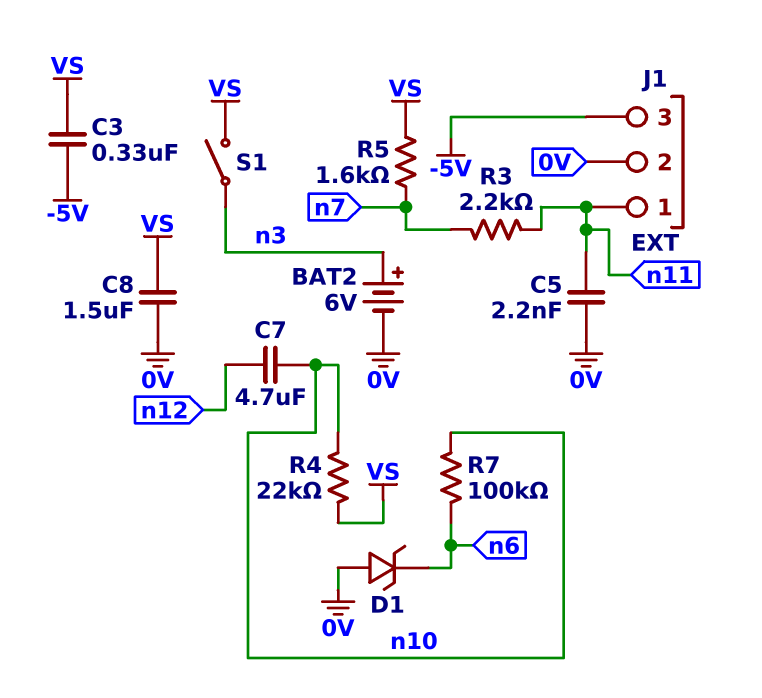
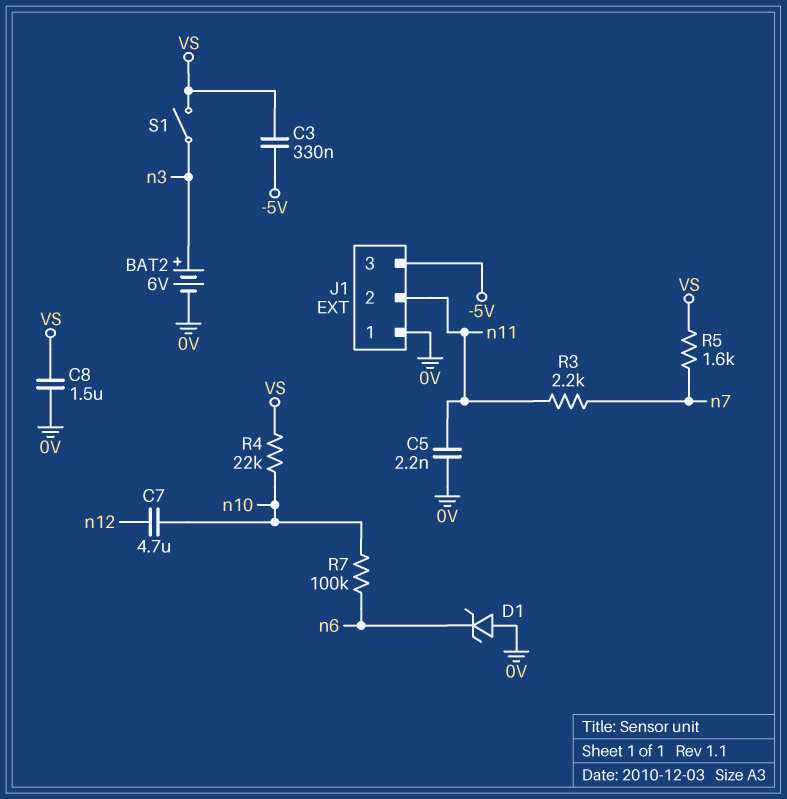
J1 pin 1: n11 -> 0V
J1 pin 2: 0V -> n11

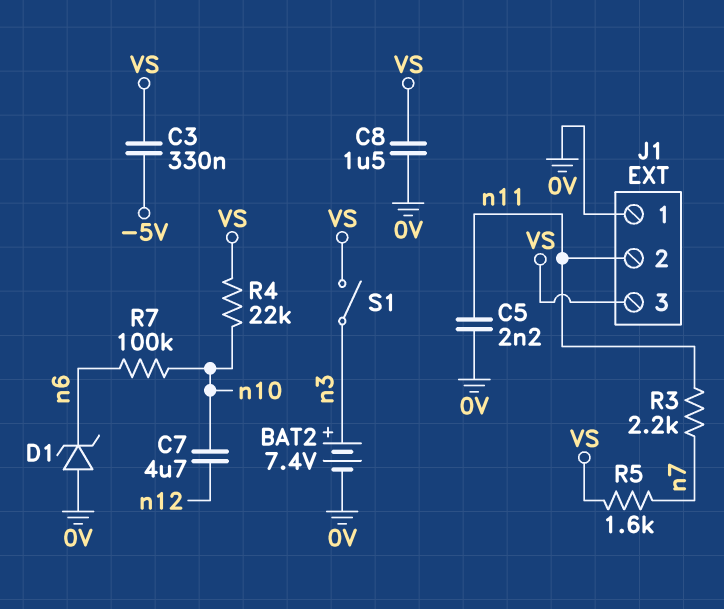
BAT2: 6V (plus n3, minus 0V) -> 7.4V (plus n3, minus 0V)
J1 pin 3: -5V -> VS

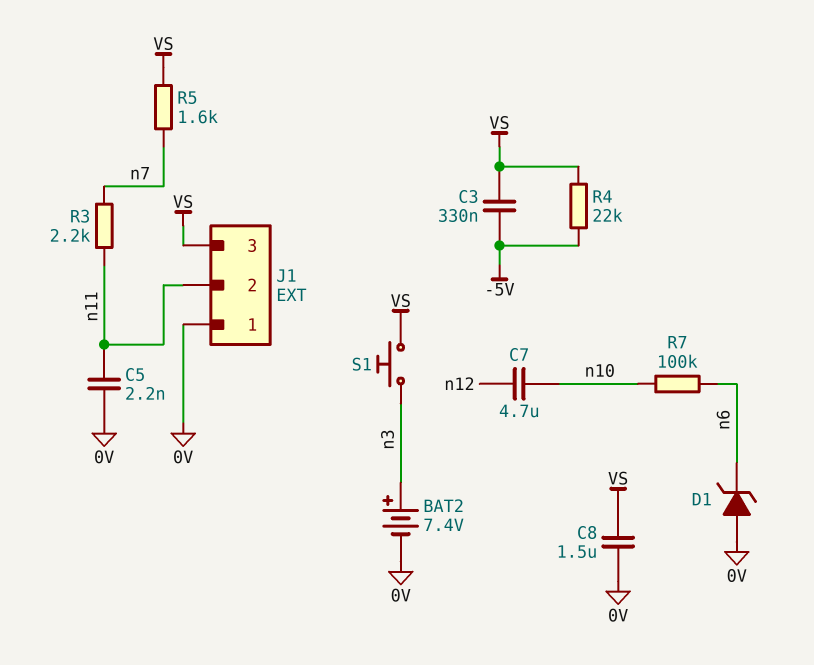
R4: 22k (VS, n10) -> 22k (-5V, VS)
S1: switch (VS, n3) -> button (VS, n3)

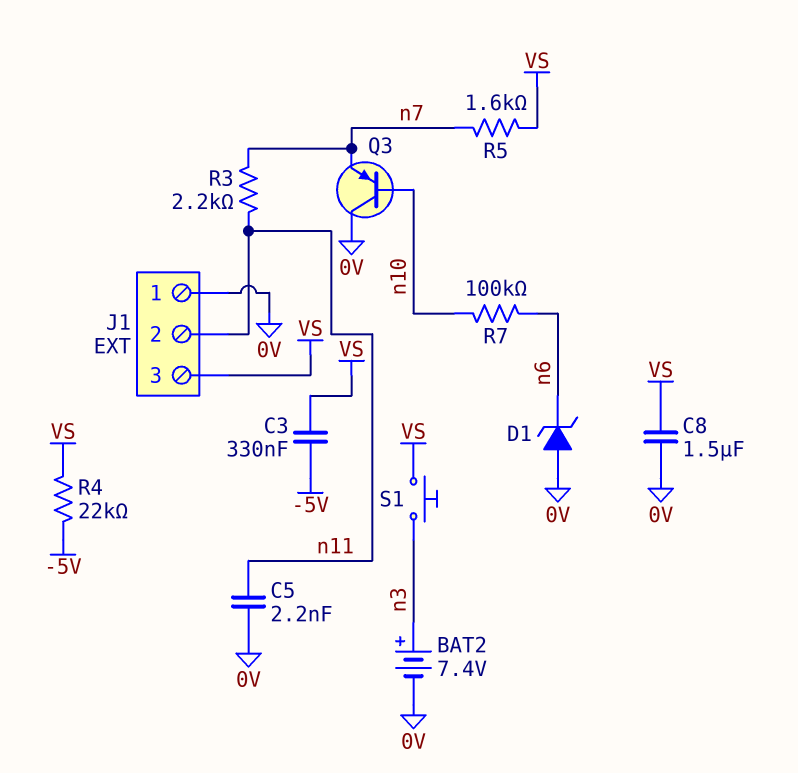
C7: 4.7uF (n10, n12) -> none
Q3: none -> PNP (B n10, C 0V, E n7)

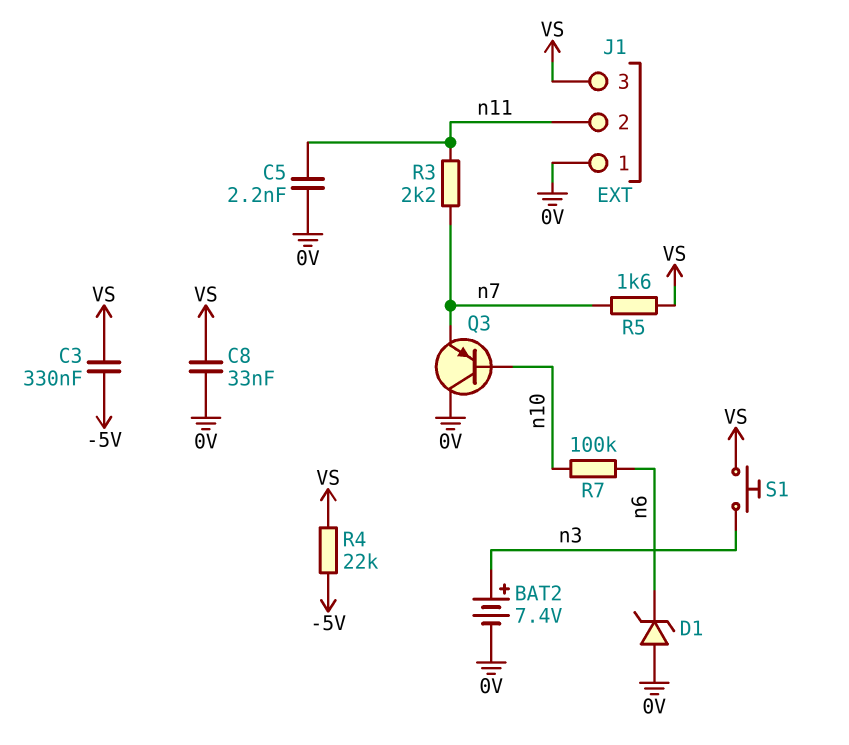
C8: 1.5uF (0V, VS) -> 33nF (0V, VS)

